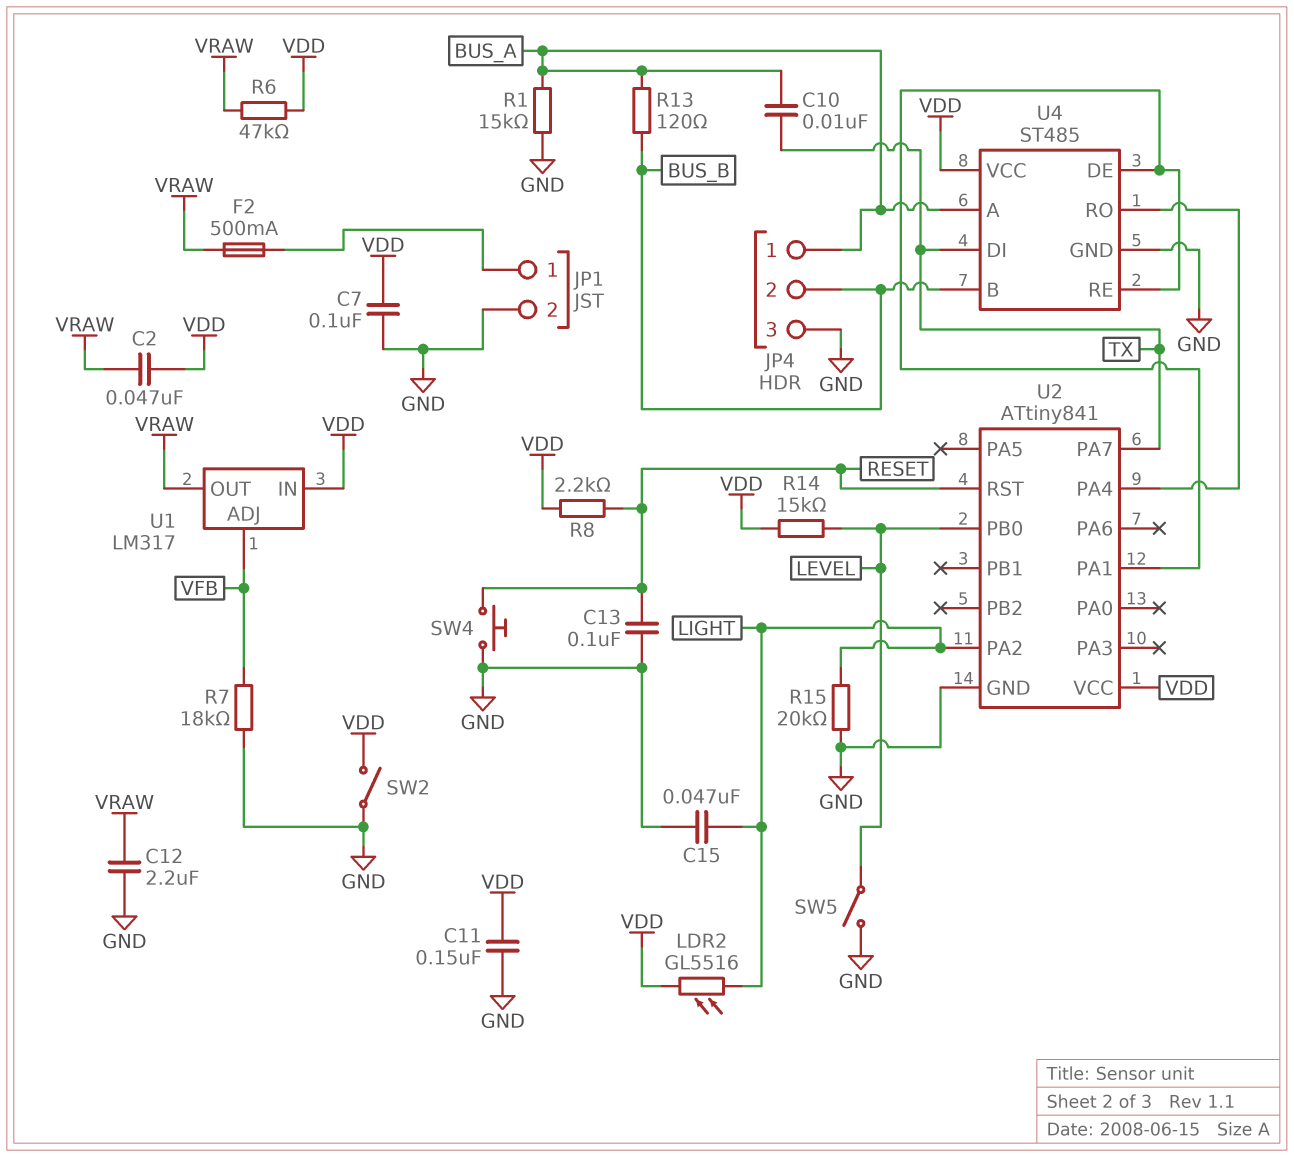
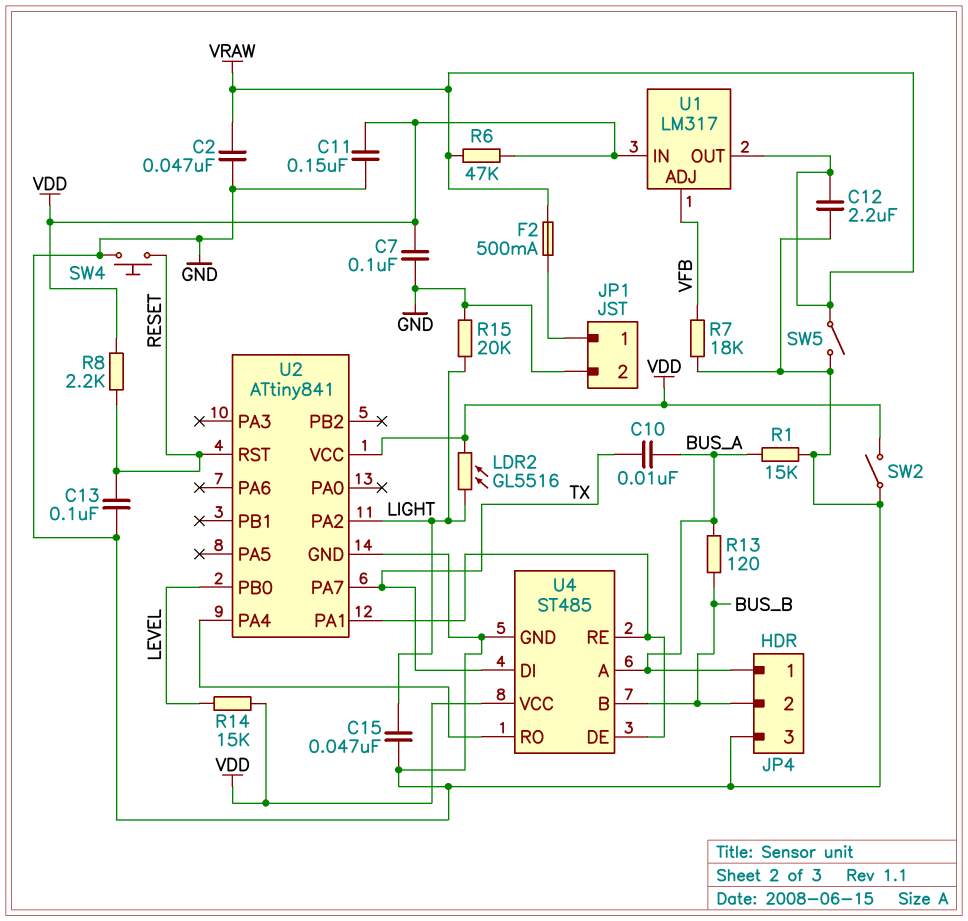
C2: 47nF (VDD, VRAW) -> 47nF (GND, VRAW)
SW5: switch (GND, LEVEL) -> switch (GND, VRAW)

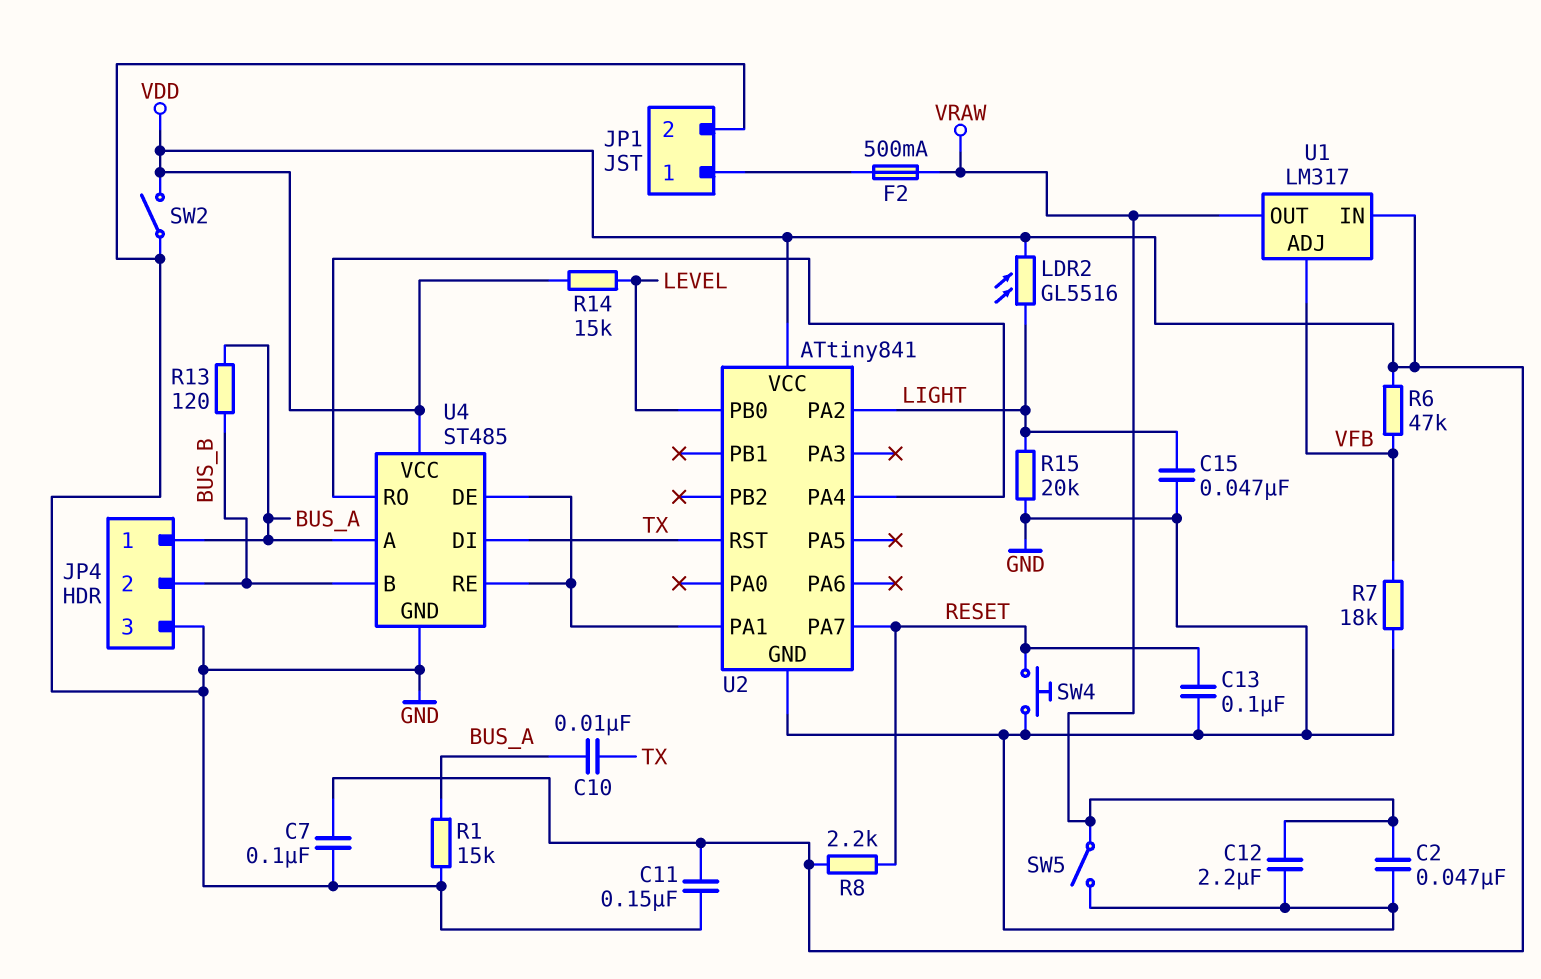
R6: 47k (VDD, VRAW) -> 47k (VDD, VFB)
U2 pin PA7: TX -> RESET
U2 pin RST: RESET -> TX

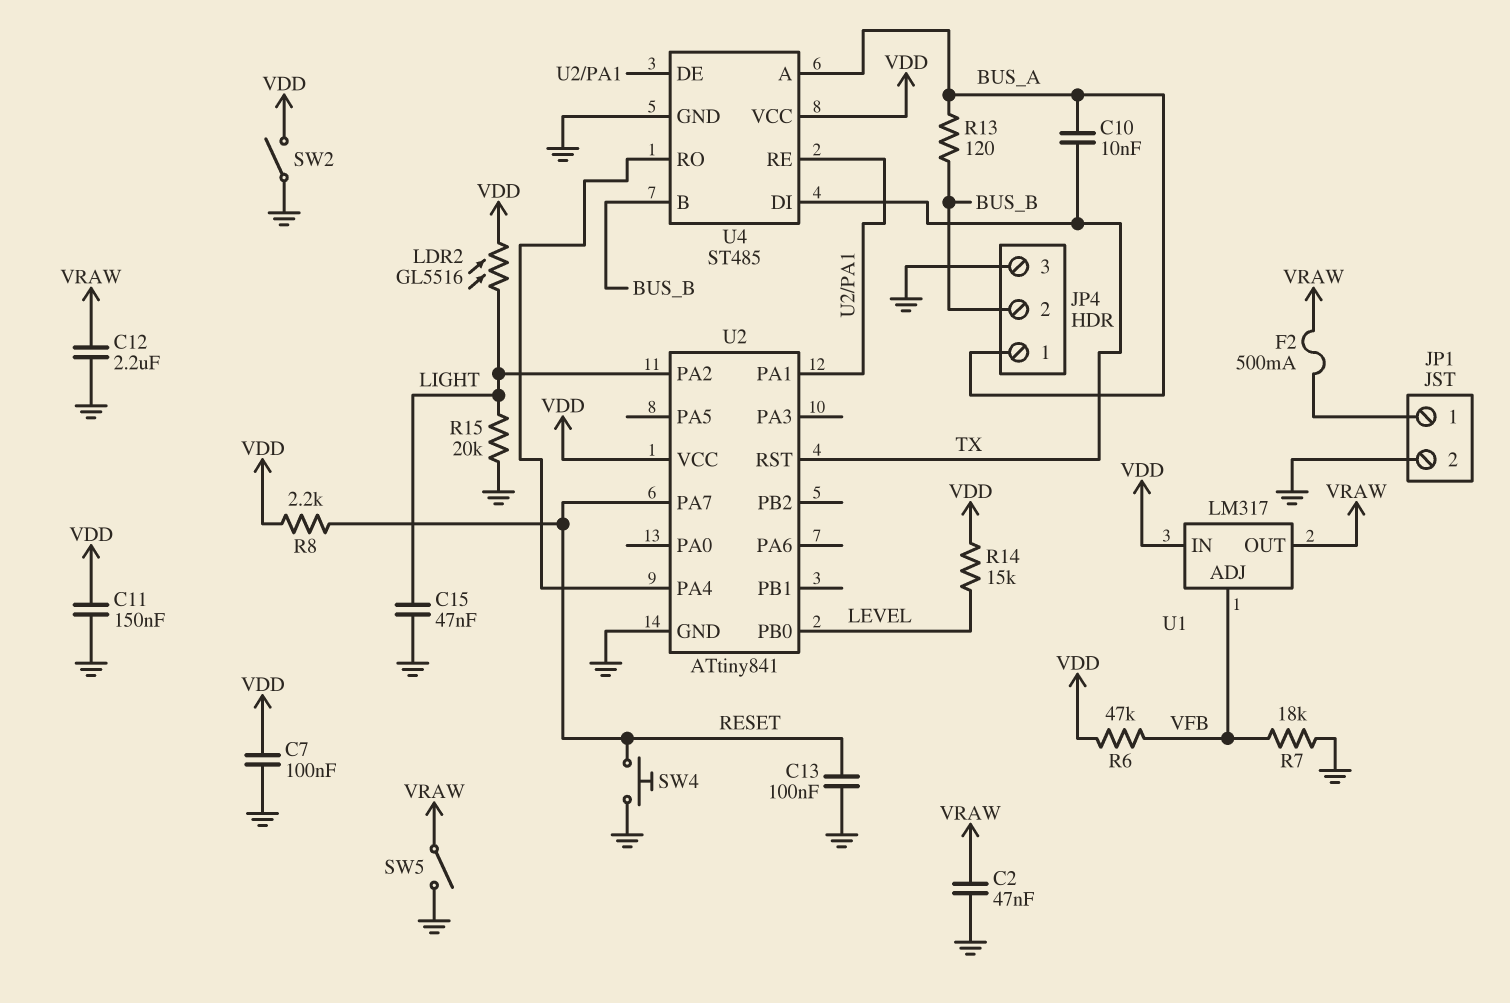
R1: 15k (BUS_A, GND) -> none

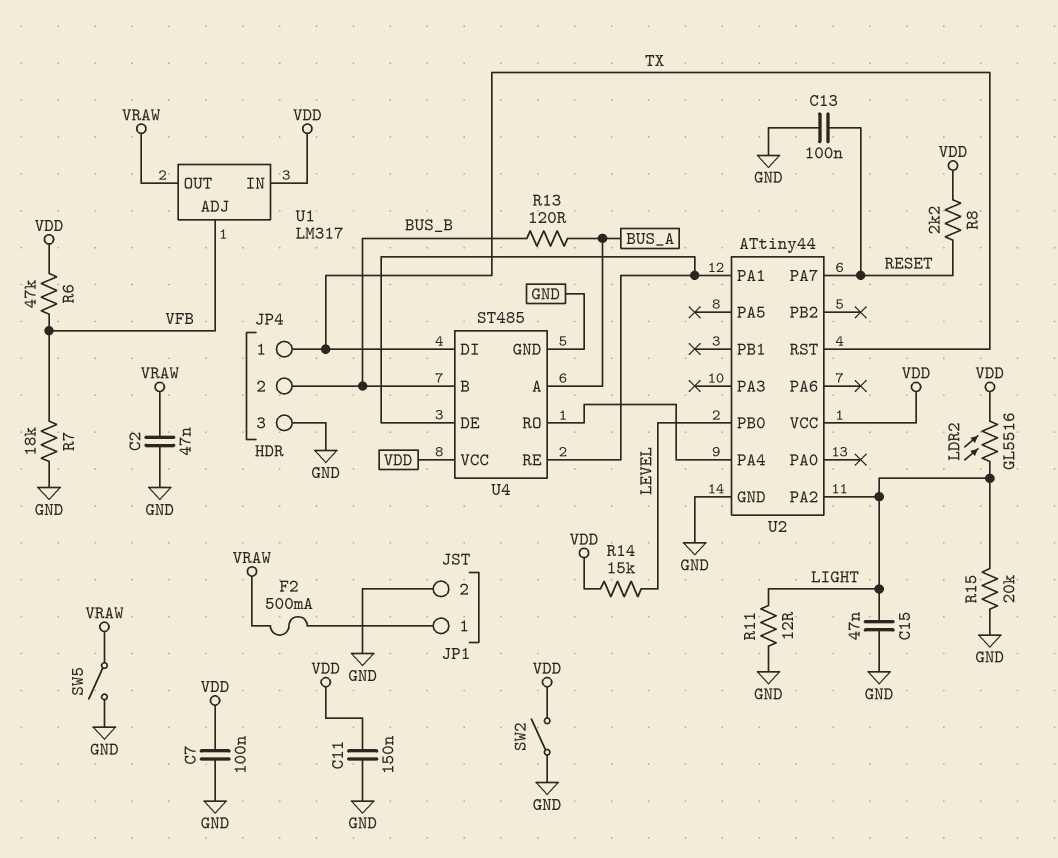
C10: 10nF (BUS_A, TX) -> none
C12: 2.2uF (GND, VRAW) -> none
JP4 pin 1: BUS_A -> TX
R11: none -> 12 (GND, LIGHT)
SW4: button (GND, RESET) -> none
U2: ATtiny841 -> ATtiny44

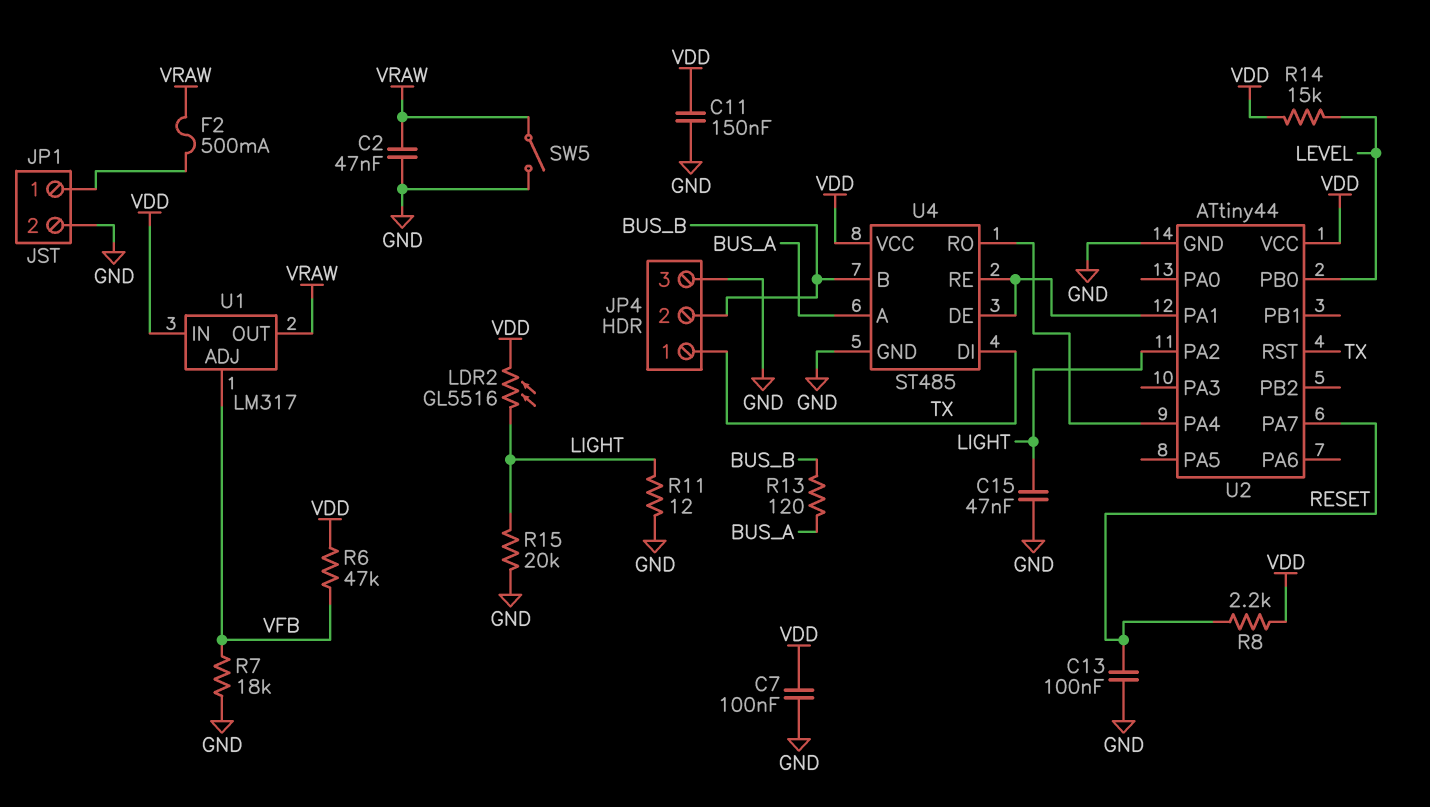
SW2: switch (GND, VDD) -> none

